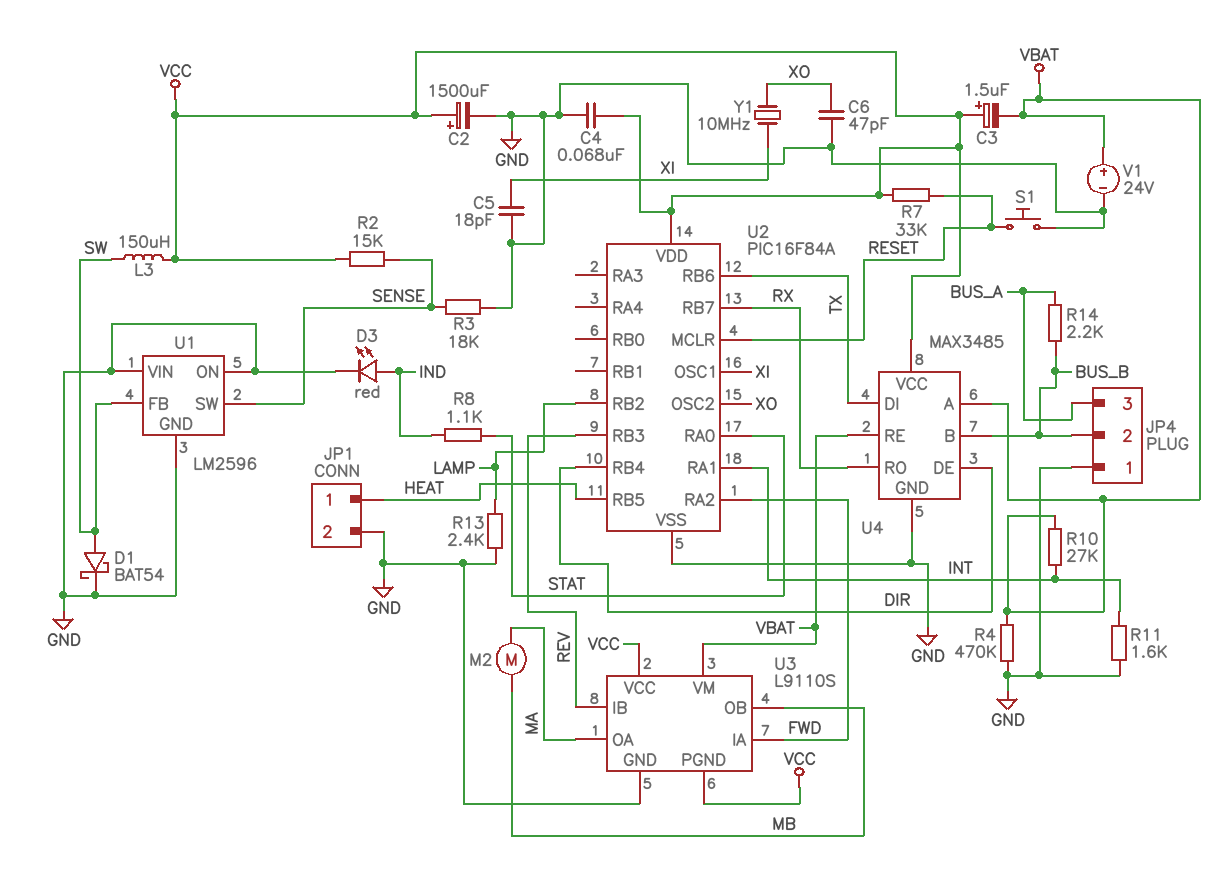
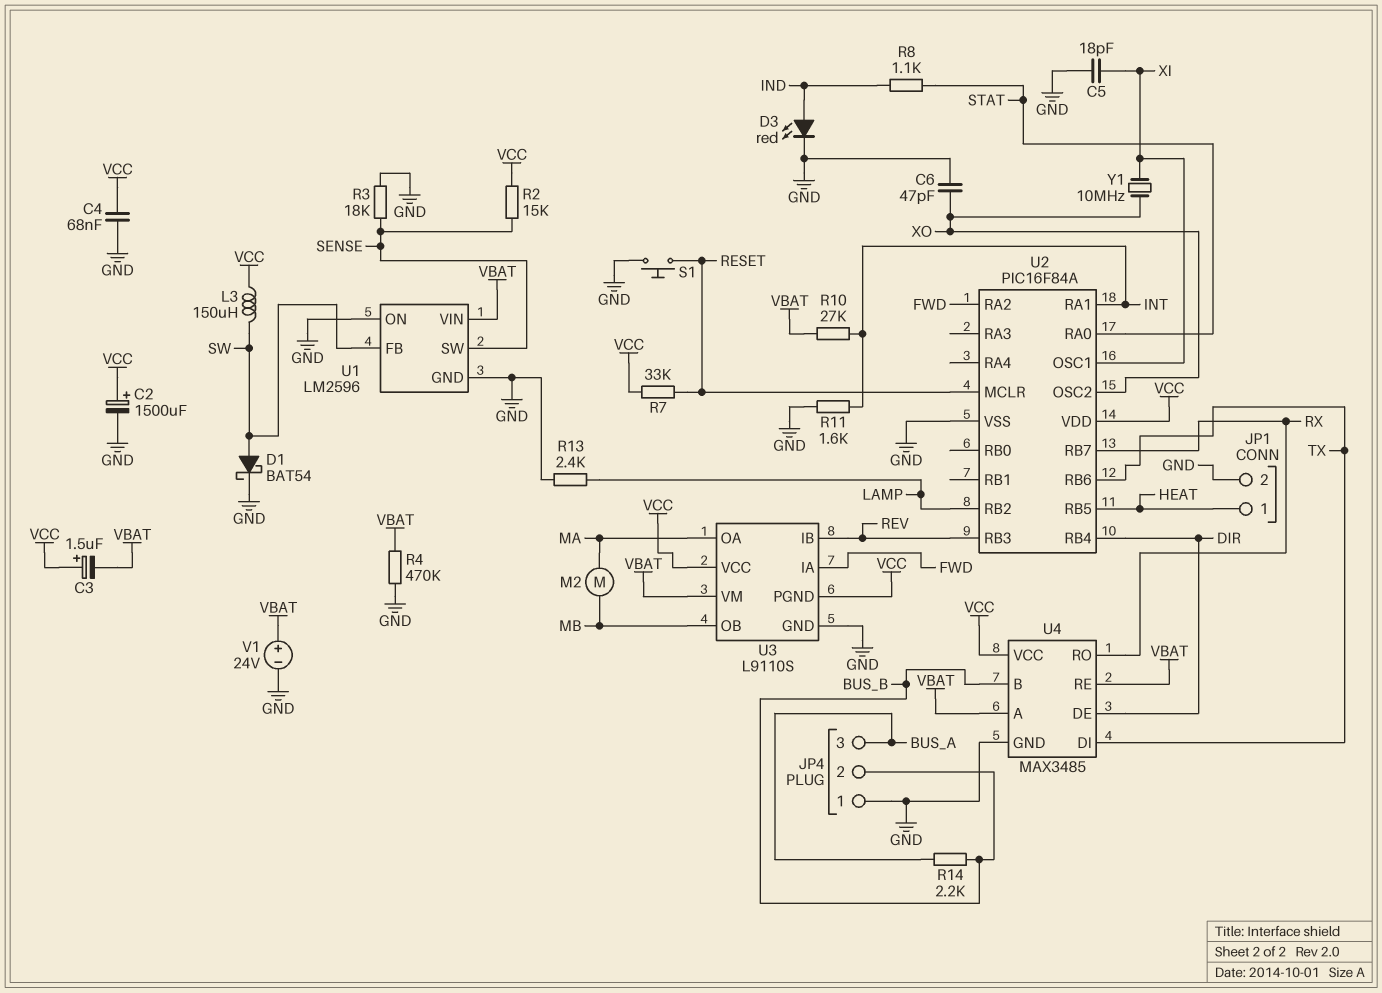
U1 pin VIN: GND -> VBAT

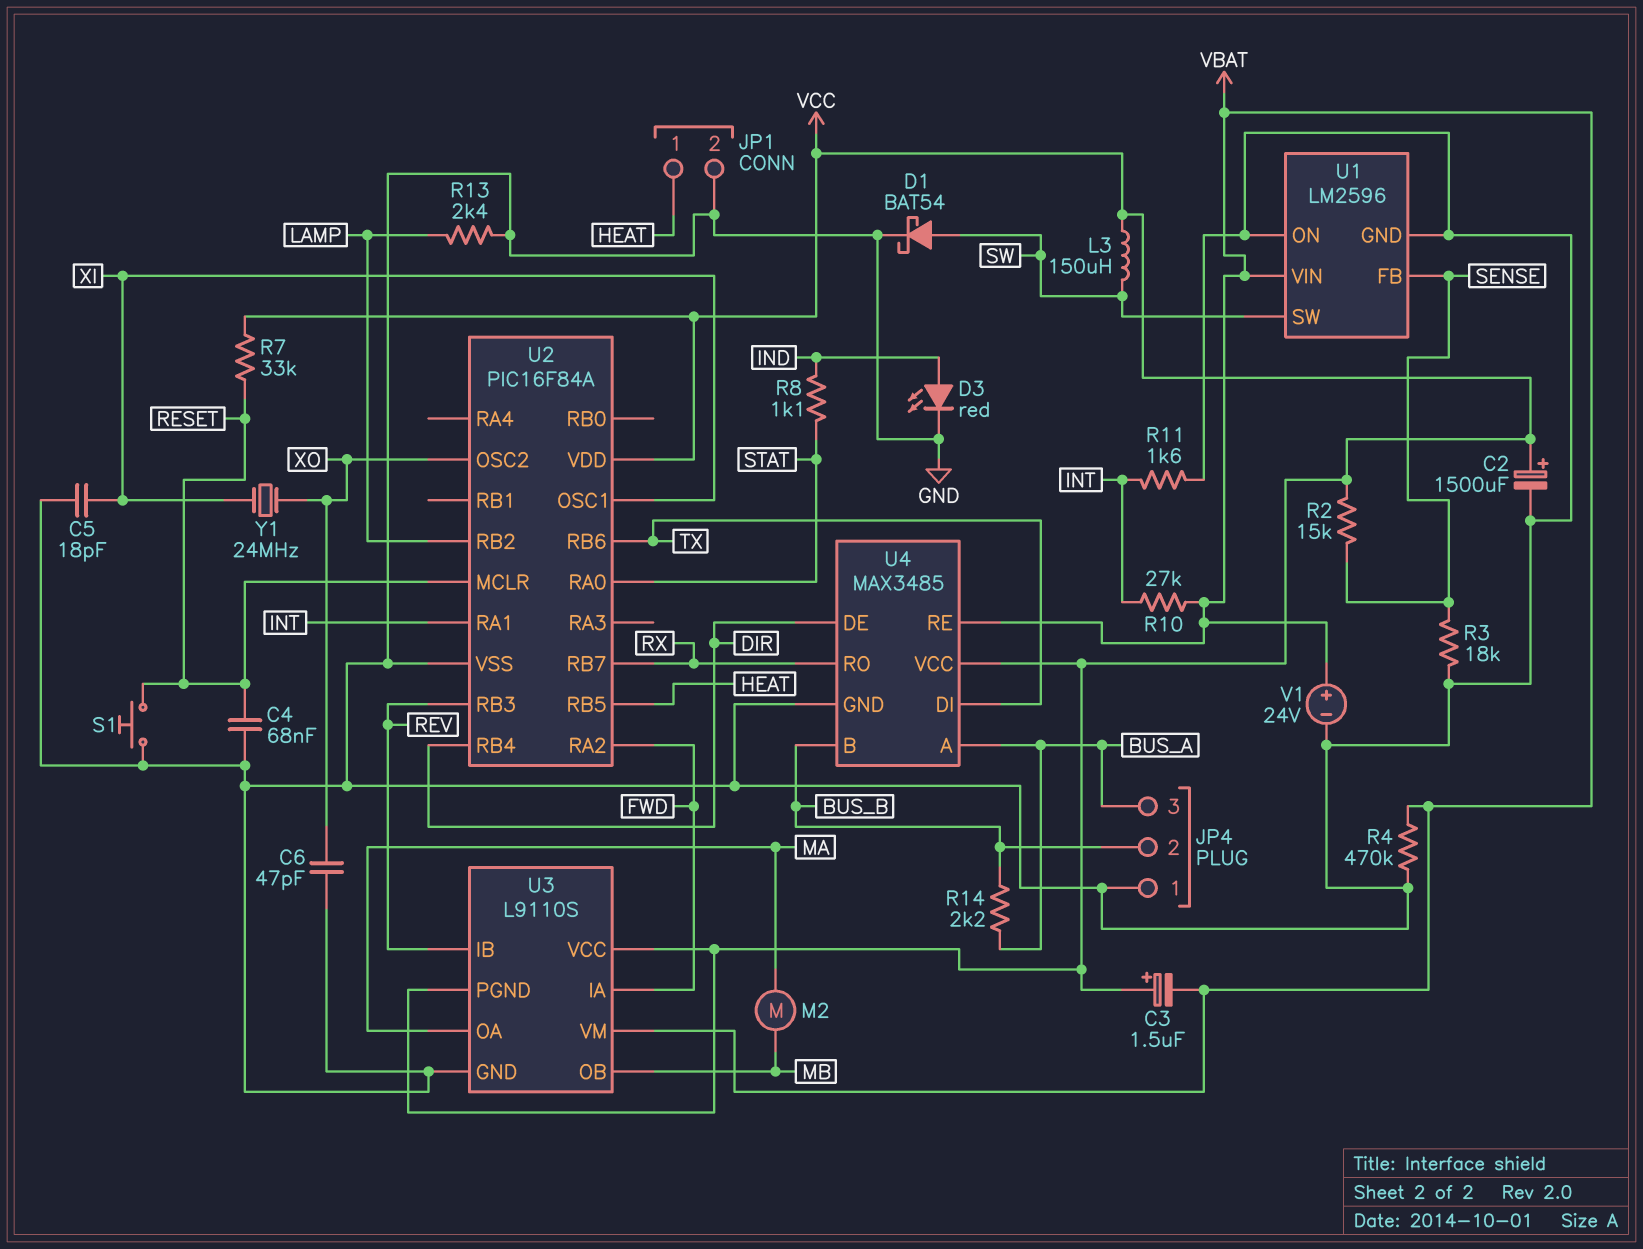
C4: 68nF (GND, VCC) -> 68nF (GND, RESET)
U1 pin FB: SW -> SENSE
U1 pin SW: SENSE -> SW
U4 pin A: VBAT -> BUS_A
Y1: 10MHz (XI, XO) -> 24MHz (XI, XO)

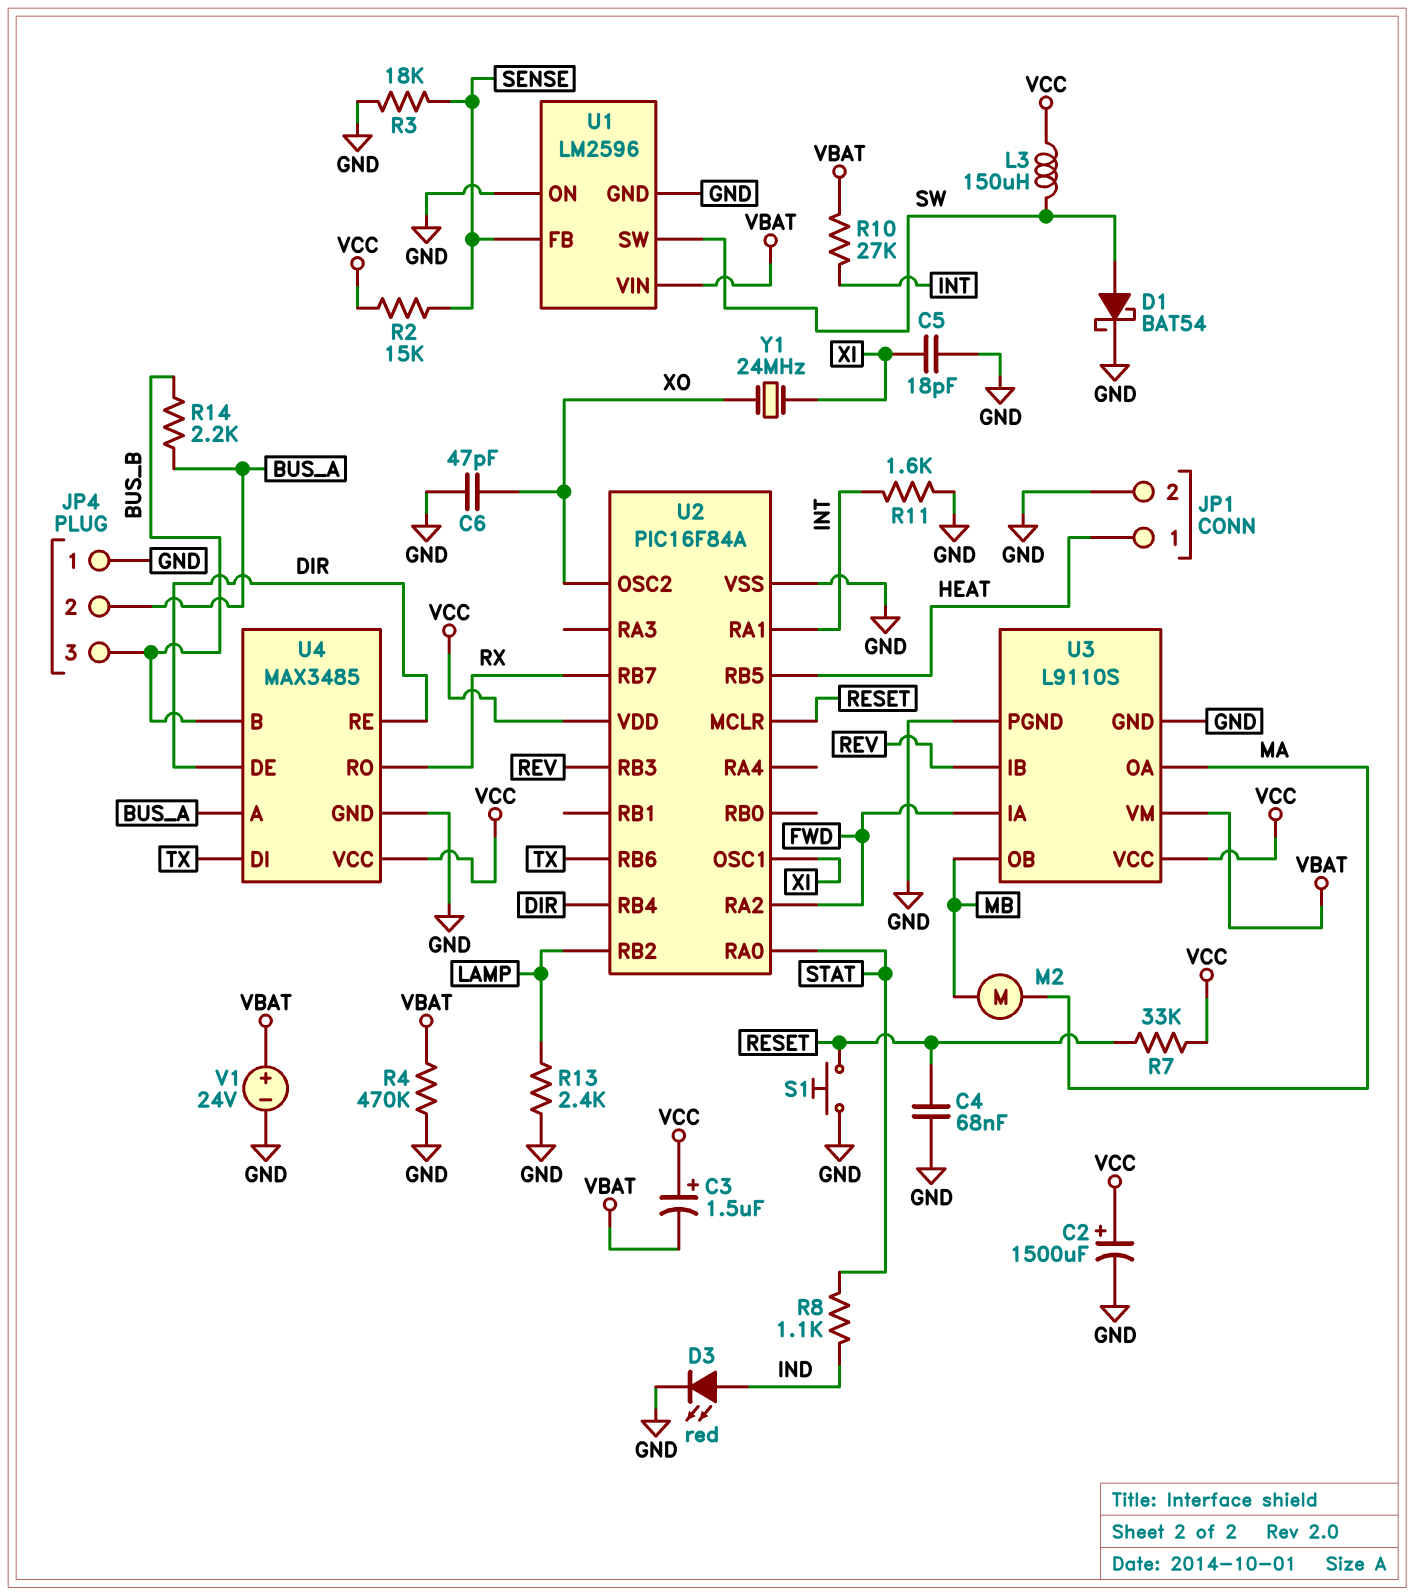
JP4 pin 2: BUS_B -> BUS_A
JP4 pin 3: BUS_A -> BUS_B
U3 pin PGND: VCC -> GND
U4 pin RE: VBAT -> DIR

